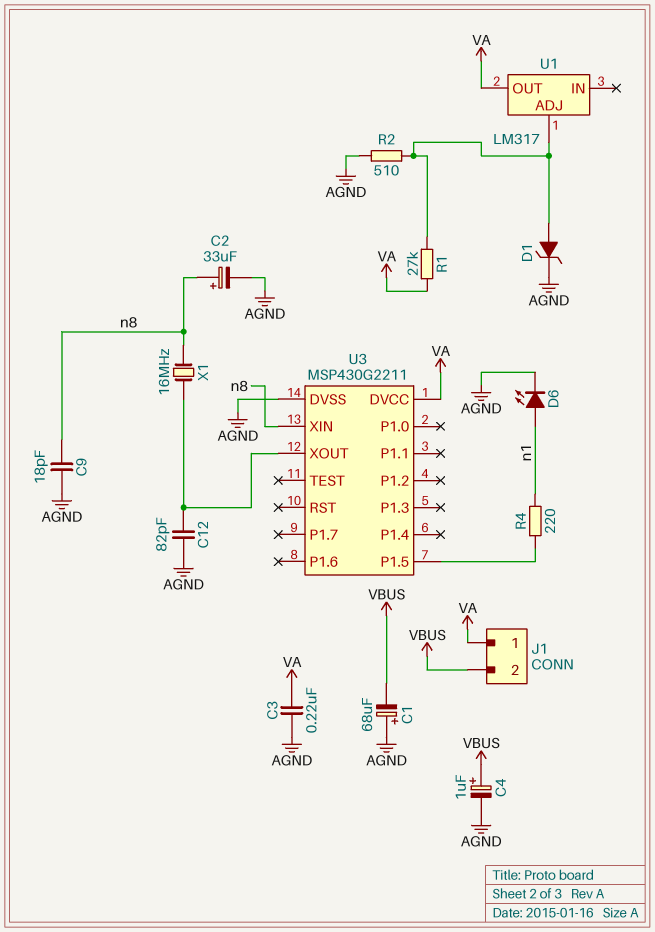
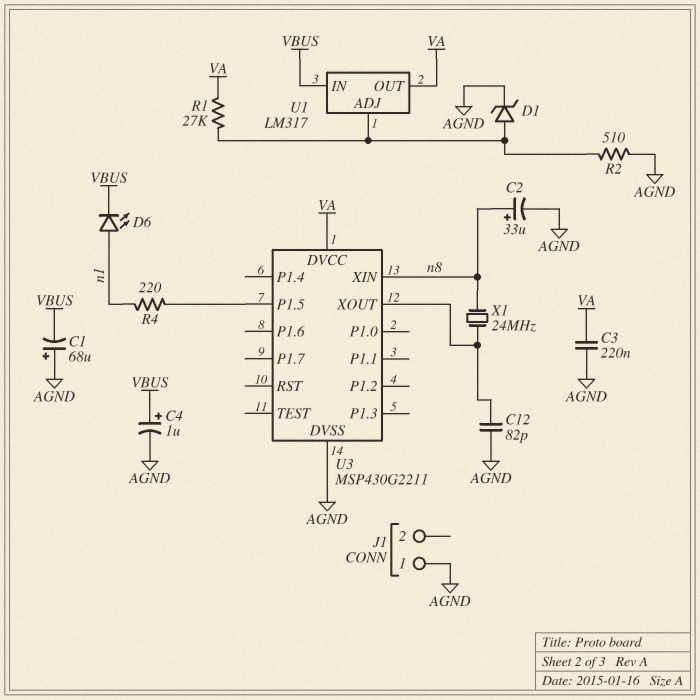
C9: 18pF (AGND, n8) -> none
D6: LED (A n1, K AGND) -> LED (A n1, K VBUS)
J1 pin 1: VA -> AGND
J1 pin 2: VBUS -> none
U1 pin IN: none -> VBUS
X1: 16MHz (U3/XOUT, n8) -> 24MHz (U3/XOUT, n8)

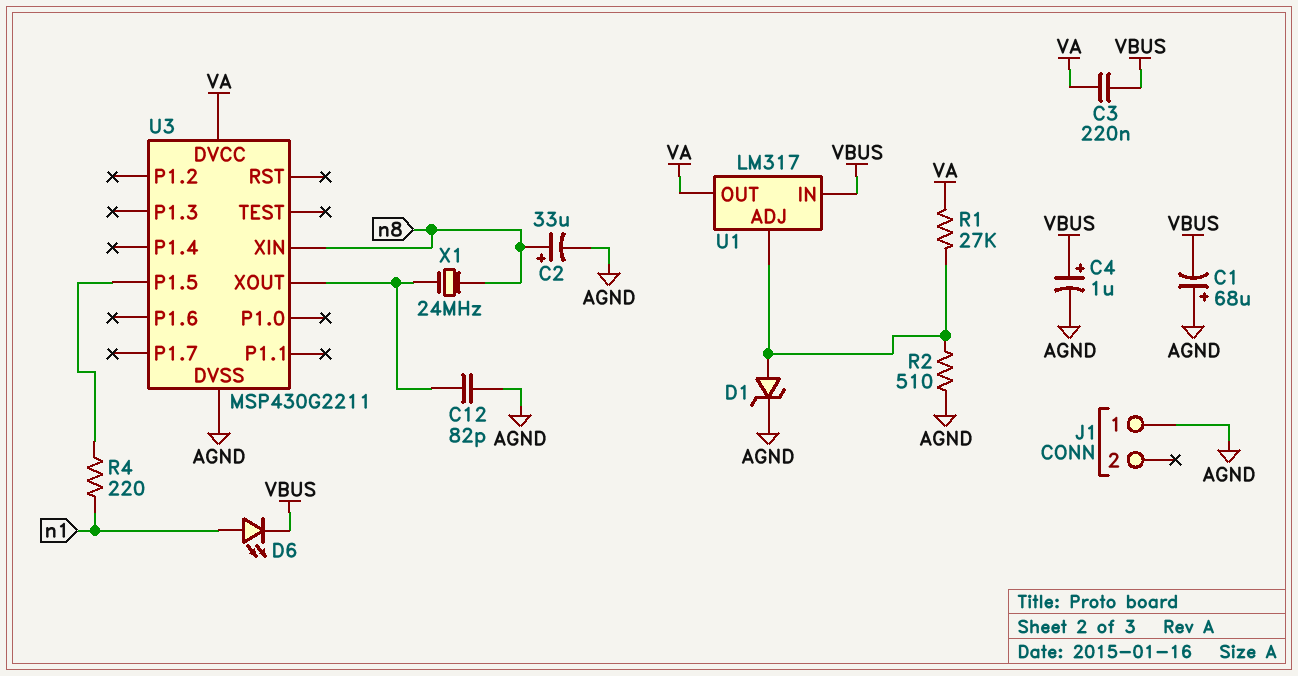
C3: 220nF (AGND, VA) -> 220nF (VA, VBUS)

